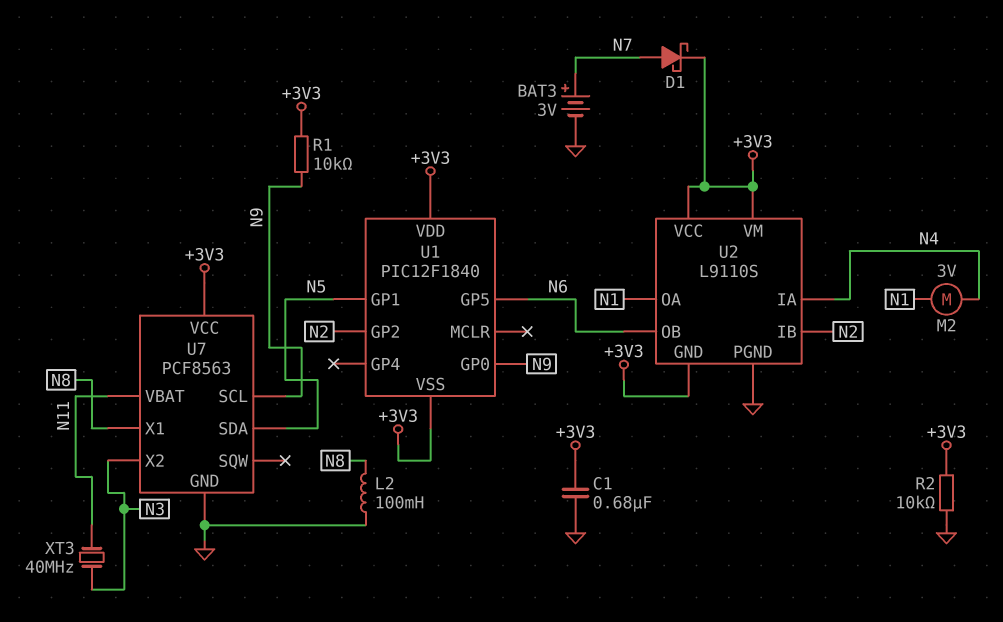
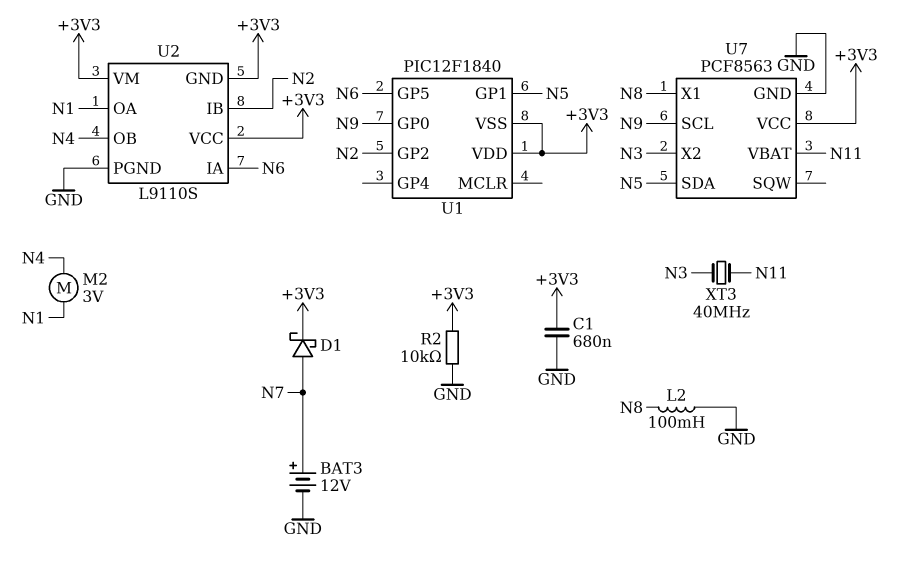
BAT3: 3V (plus N7, minus GND) -> 12V (plus N7, minus GND)
R1: 10k (+3V3, N9) -> none
U2 pin IA: N4 -> N6
U2 pin OB: N6 -> N4

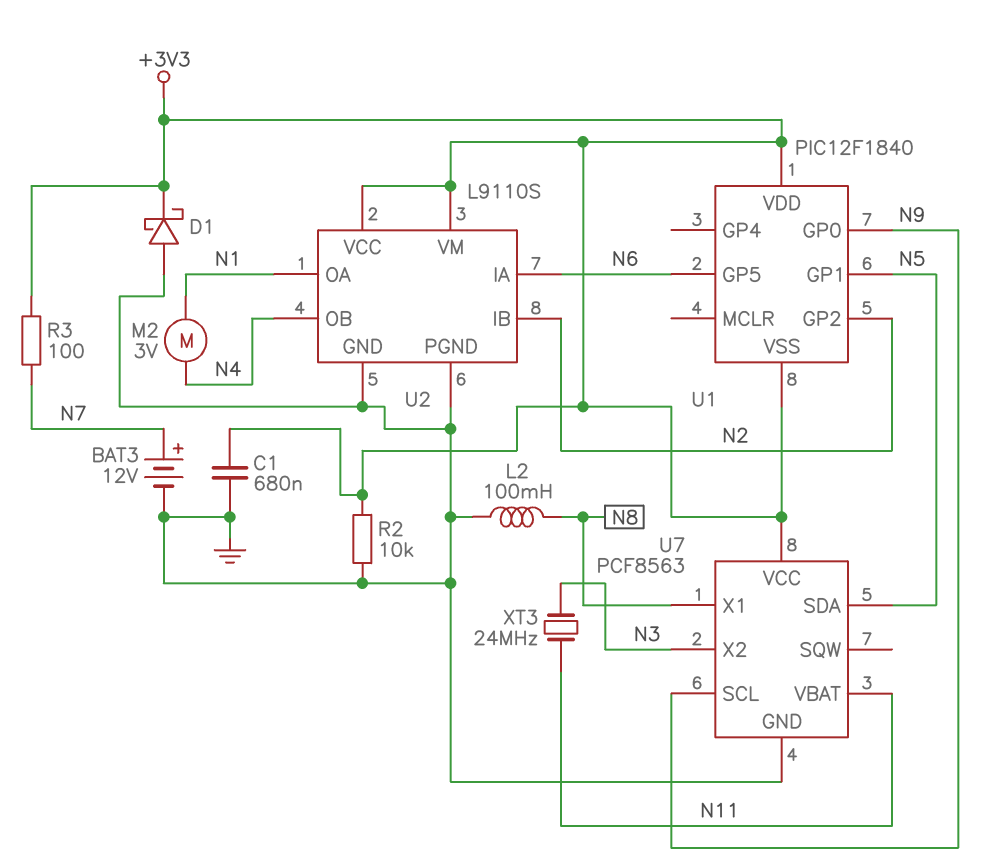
D1: schottky (A N7, K +3V3) -> schottky (A GND, K +3V3)
R3: none -> 100 (+3V3, N7)
U2 pin GND: +3V3 -> GND
XT3: 40MHz (N3, N11) -> 24MHz (N3, N11)

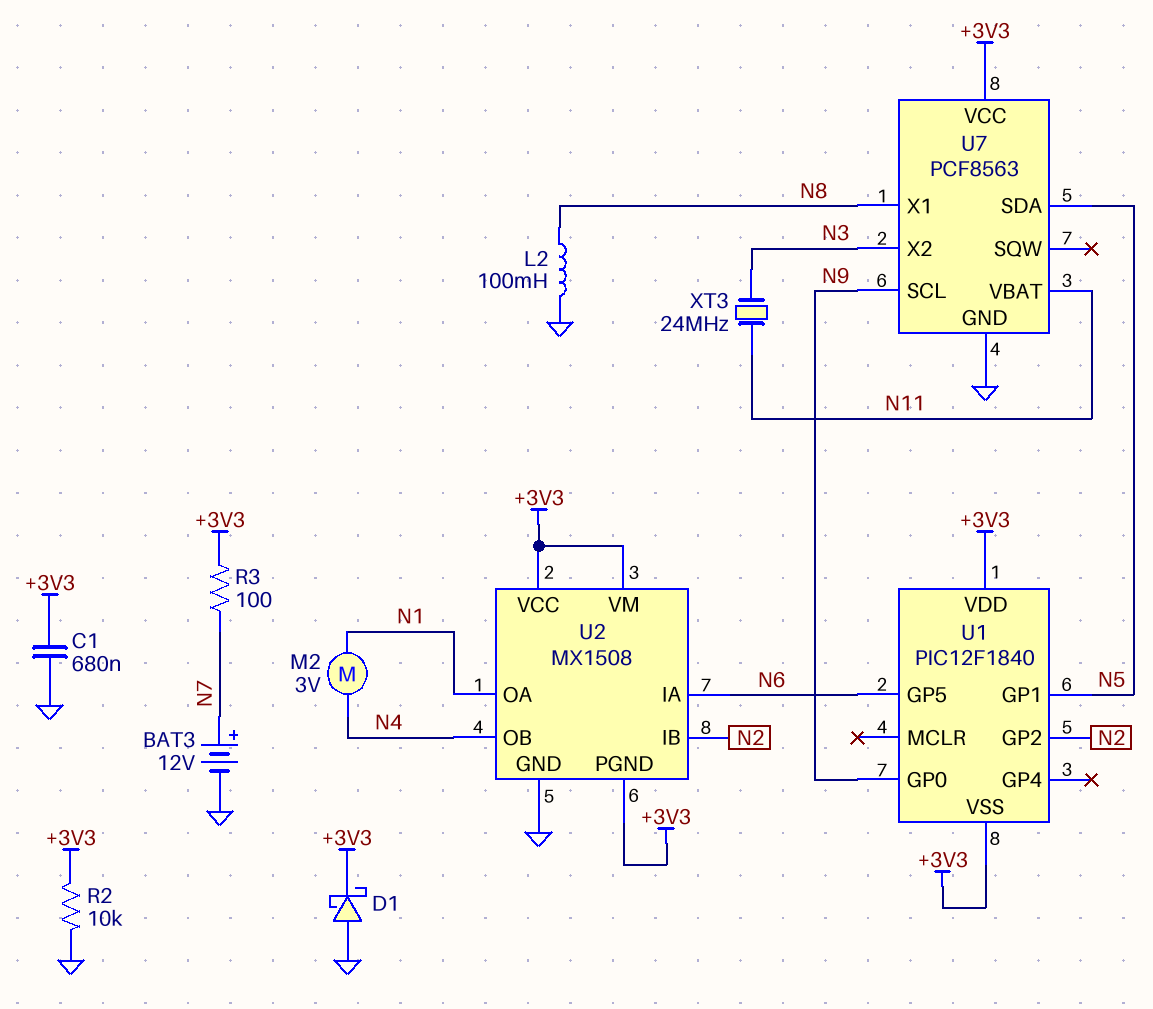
U2: L9110S -> MX1508
U2 pin PGND: GND -> +3V3

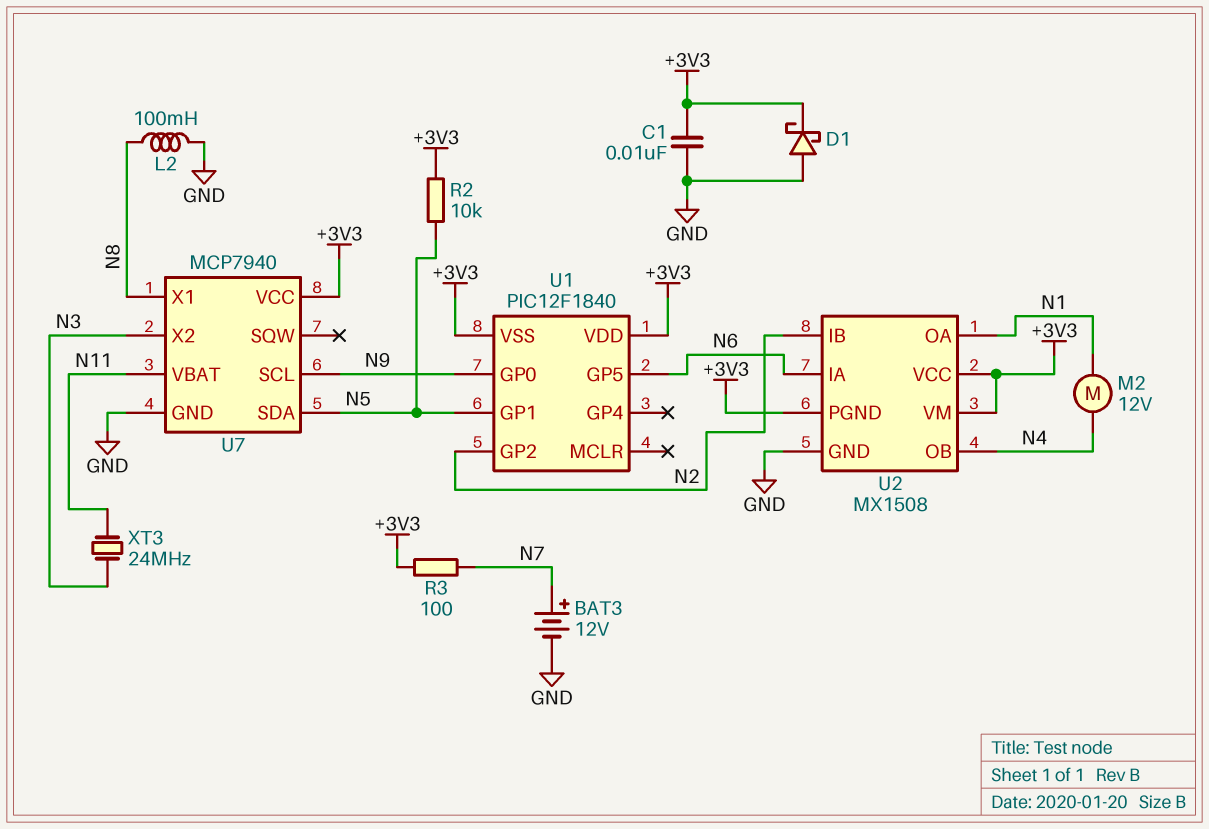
C1: 680nF (+3V3, GND) -> 10nF (+3V3, GND)
M2: motor 3V (N1, N4) -> motor 12V (N1, N4)
R2: 10k (+3V3, GND) -> 10k (+3V3, N5)
U7: PCF8563 -> MCP7940

